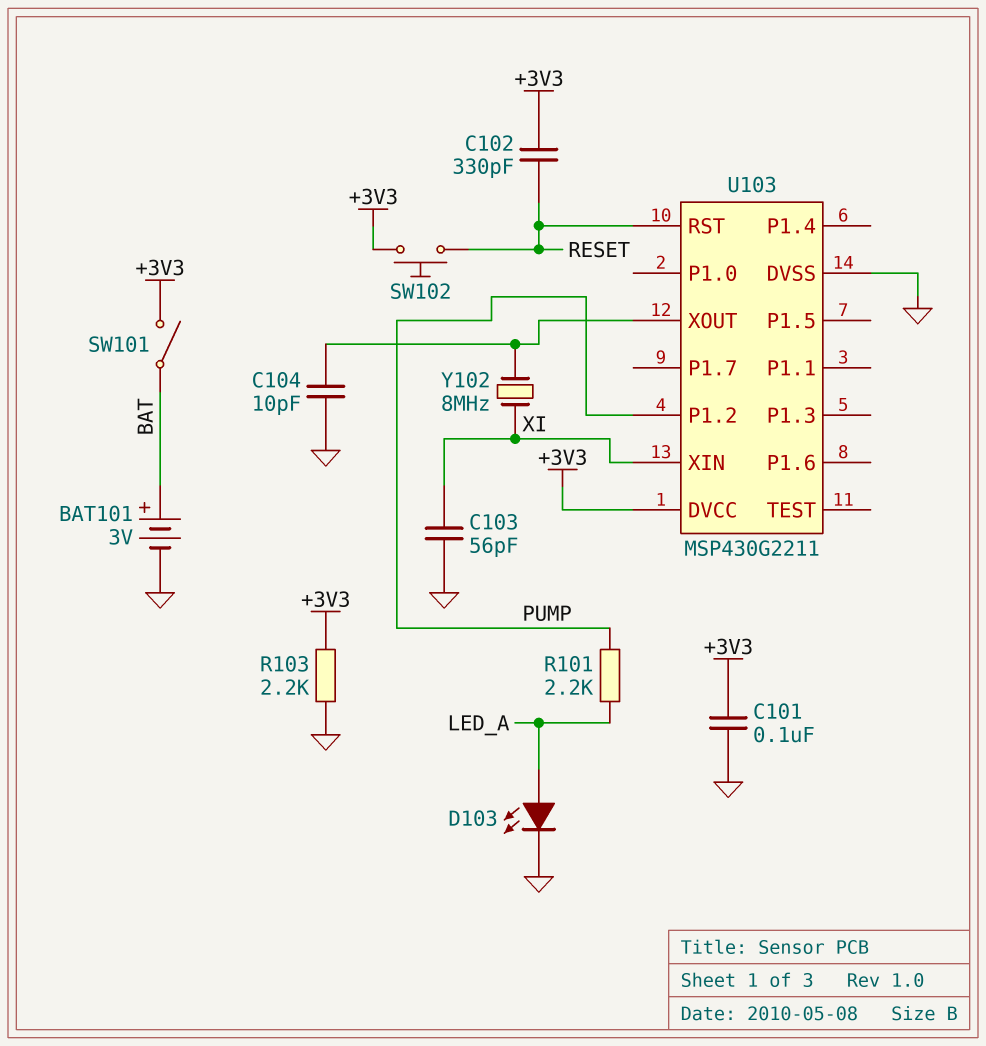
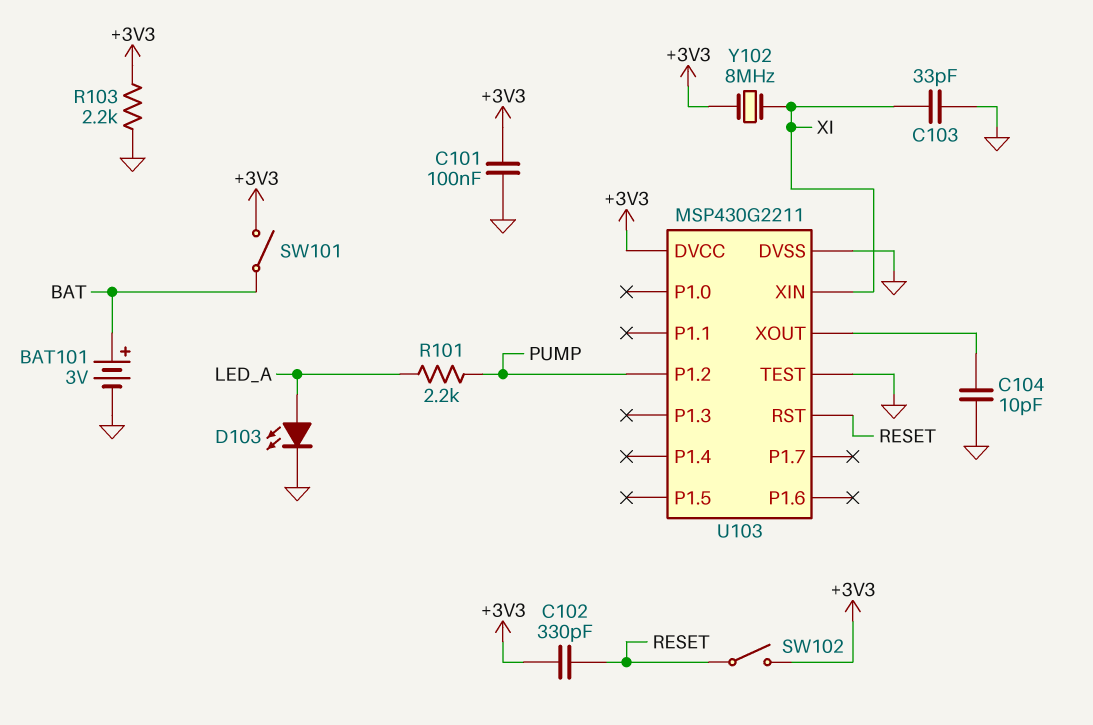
C103: 56pF (GND, XI) -> 33pF (GND, XI)
SW102: button (+3V3, RESET) -> switch (+3V3, RESET)
U103 pin TEST: none -> GND
Y102: 8MHz (U103/XOUT, XI) -> 8MHz (+3V3, XI)

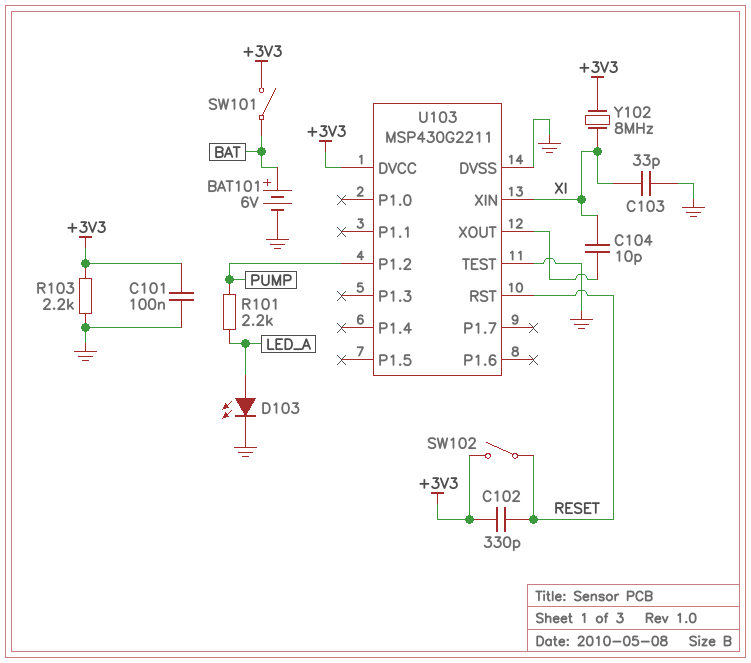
BAT101: 3V (plus BAT, minus GND) -> 6V (plus BAT, minus GND)
C104: 10pF (GND, U103/XOUT) -> 10pF (U103/XOUT, XI)

